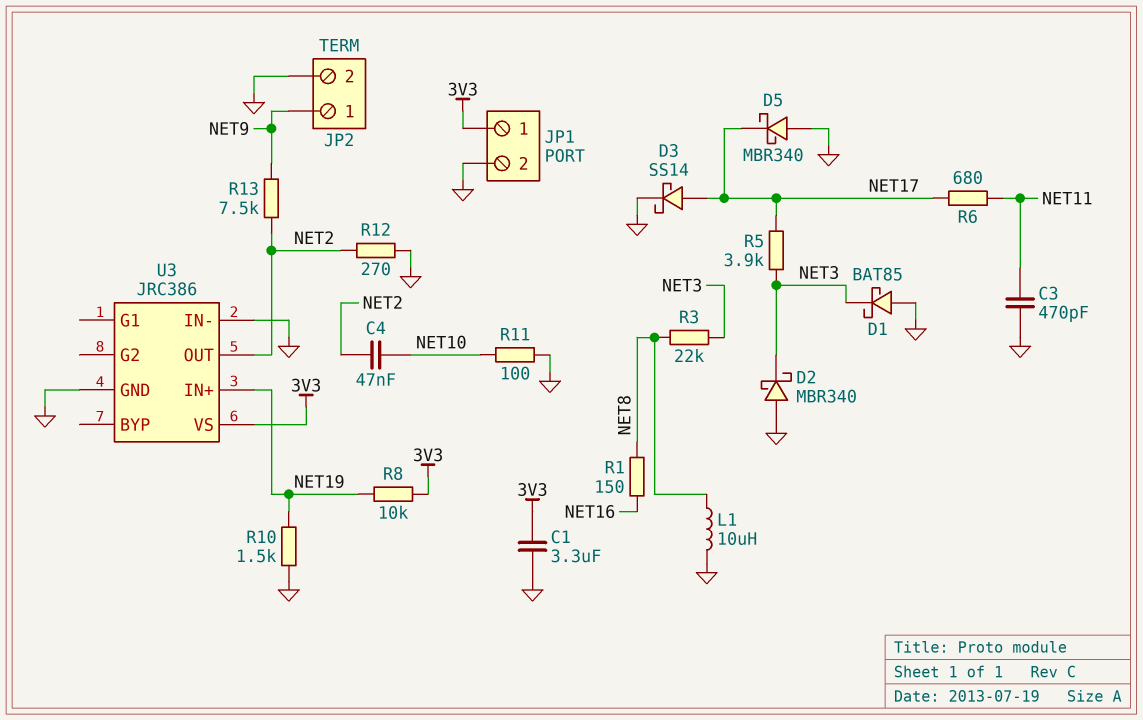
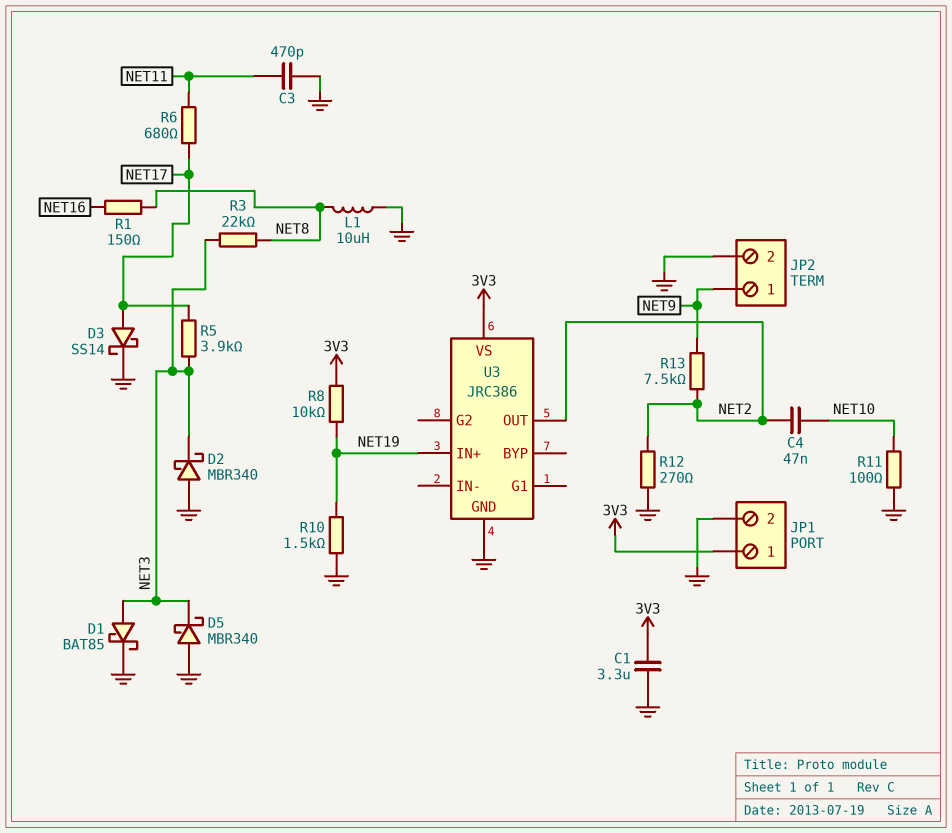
D1: schottky BAT85 (A GND, K NET3) -> schottky BAT85 (A NET3, K GND)
D5: schottky MBR340 (A GND, K NET17) -> schottky MBR340 (A GND, K NET3)
U3 pin IN-: GND -> none

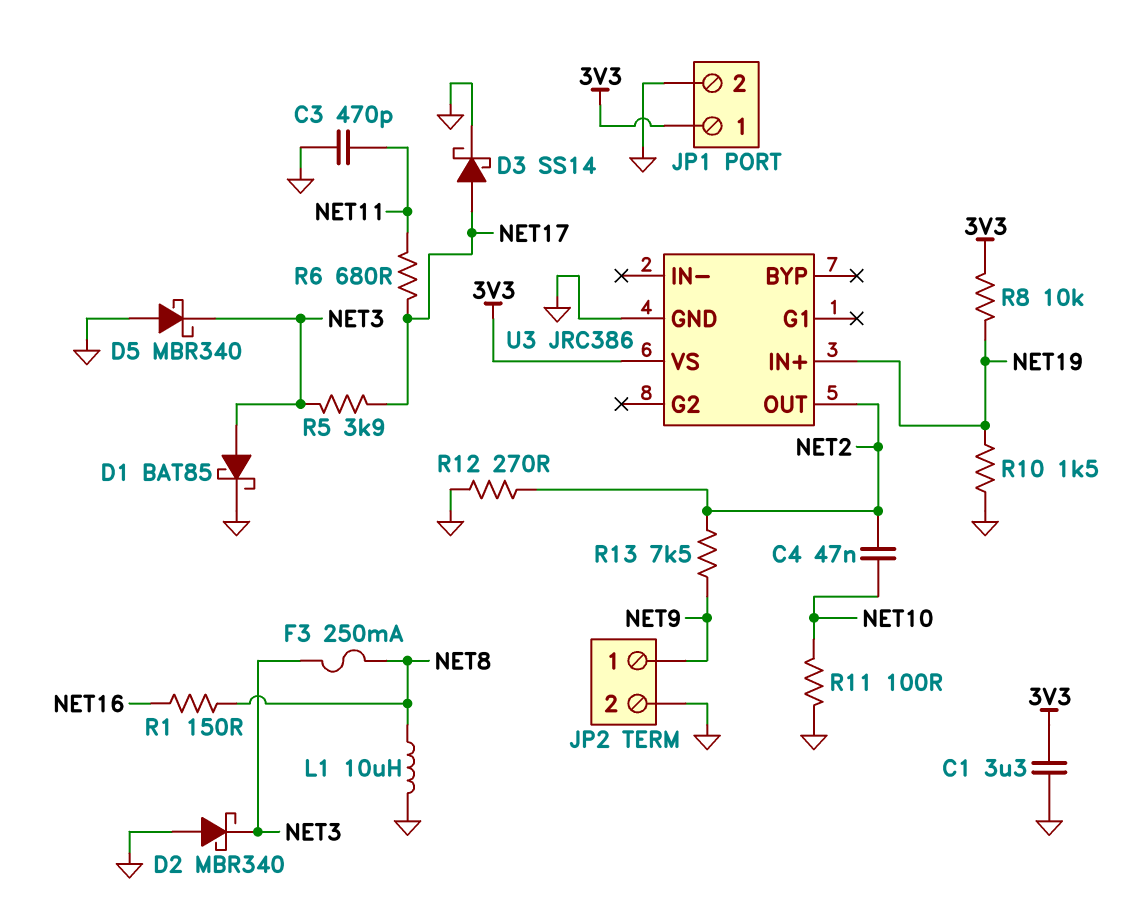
F3: none -> 250mA (NET3, NET8)
R3: 22k (NET3, NET8) -> none

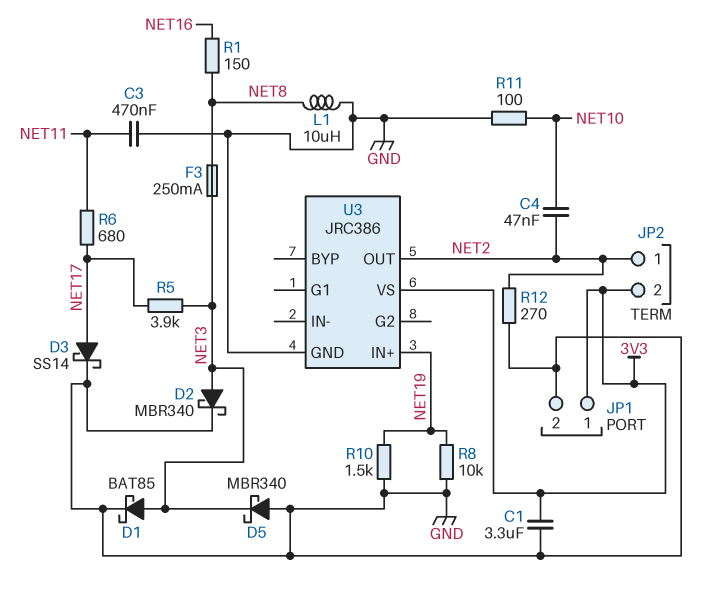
C3: 470pF (GND, NET11) -> 470nF (GND, NET11)
D2: schottky MBR340 (A GND, K NET3) -> schottky MBR340 (A NET3, K GND)
JP2 pin 1: NET9 -> NET2
JP2 pin 2: GND -> 3V3
R8: 10k (3V3, NET19) -> 10k (GND, NET19)
R13: 7.5k (NET2, NET9) -> none

